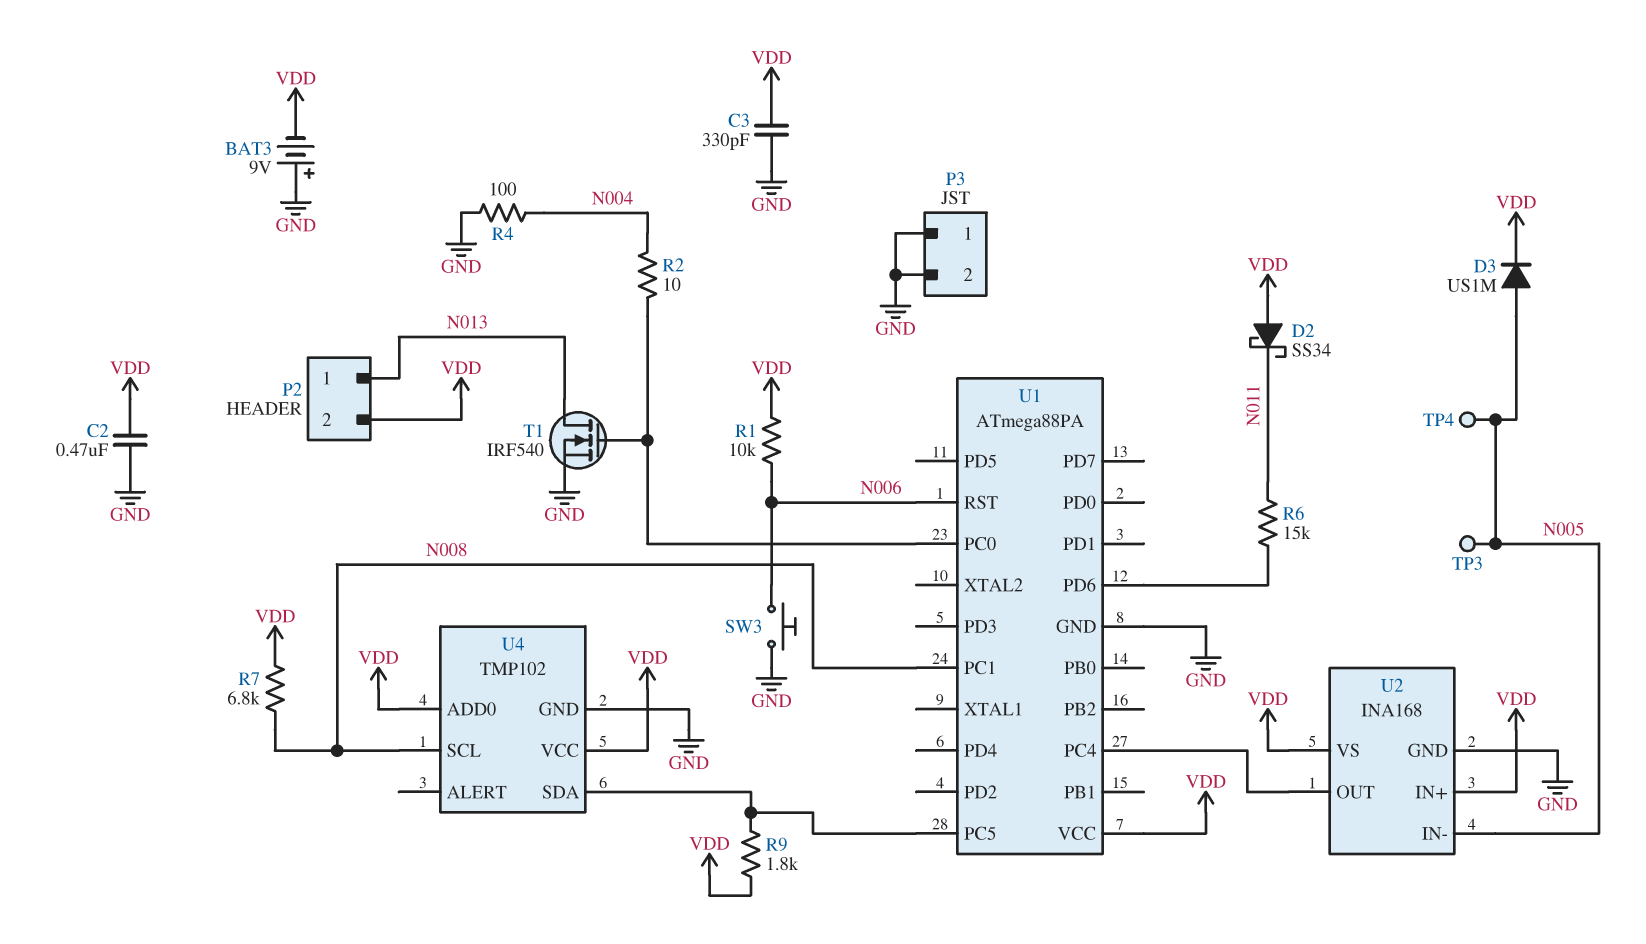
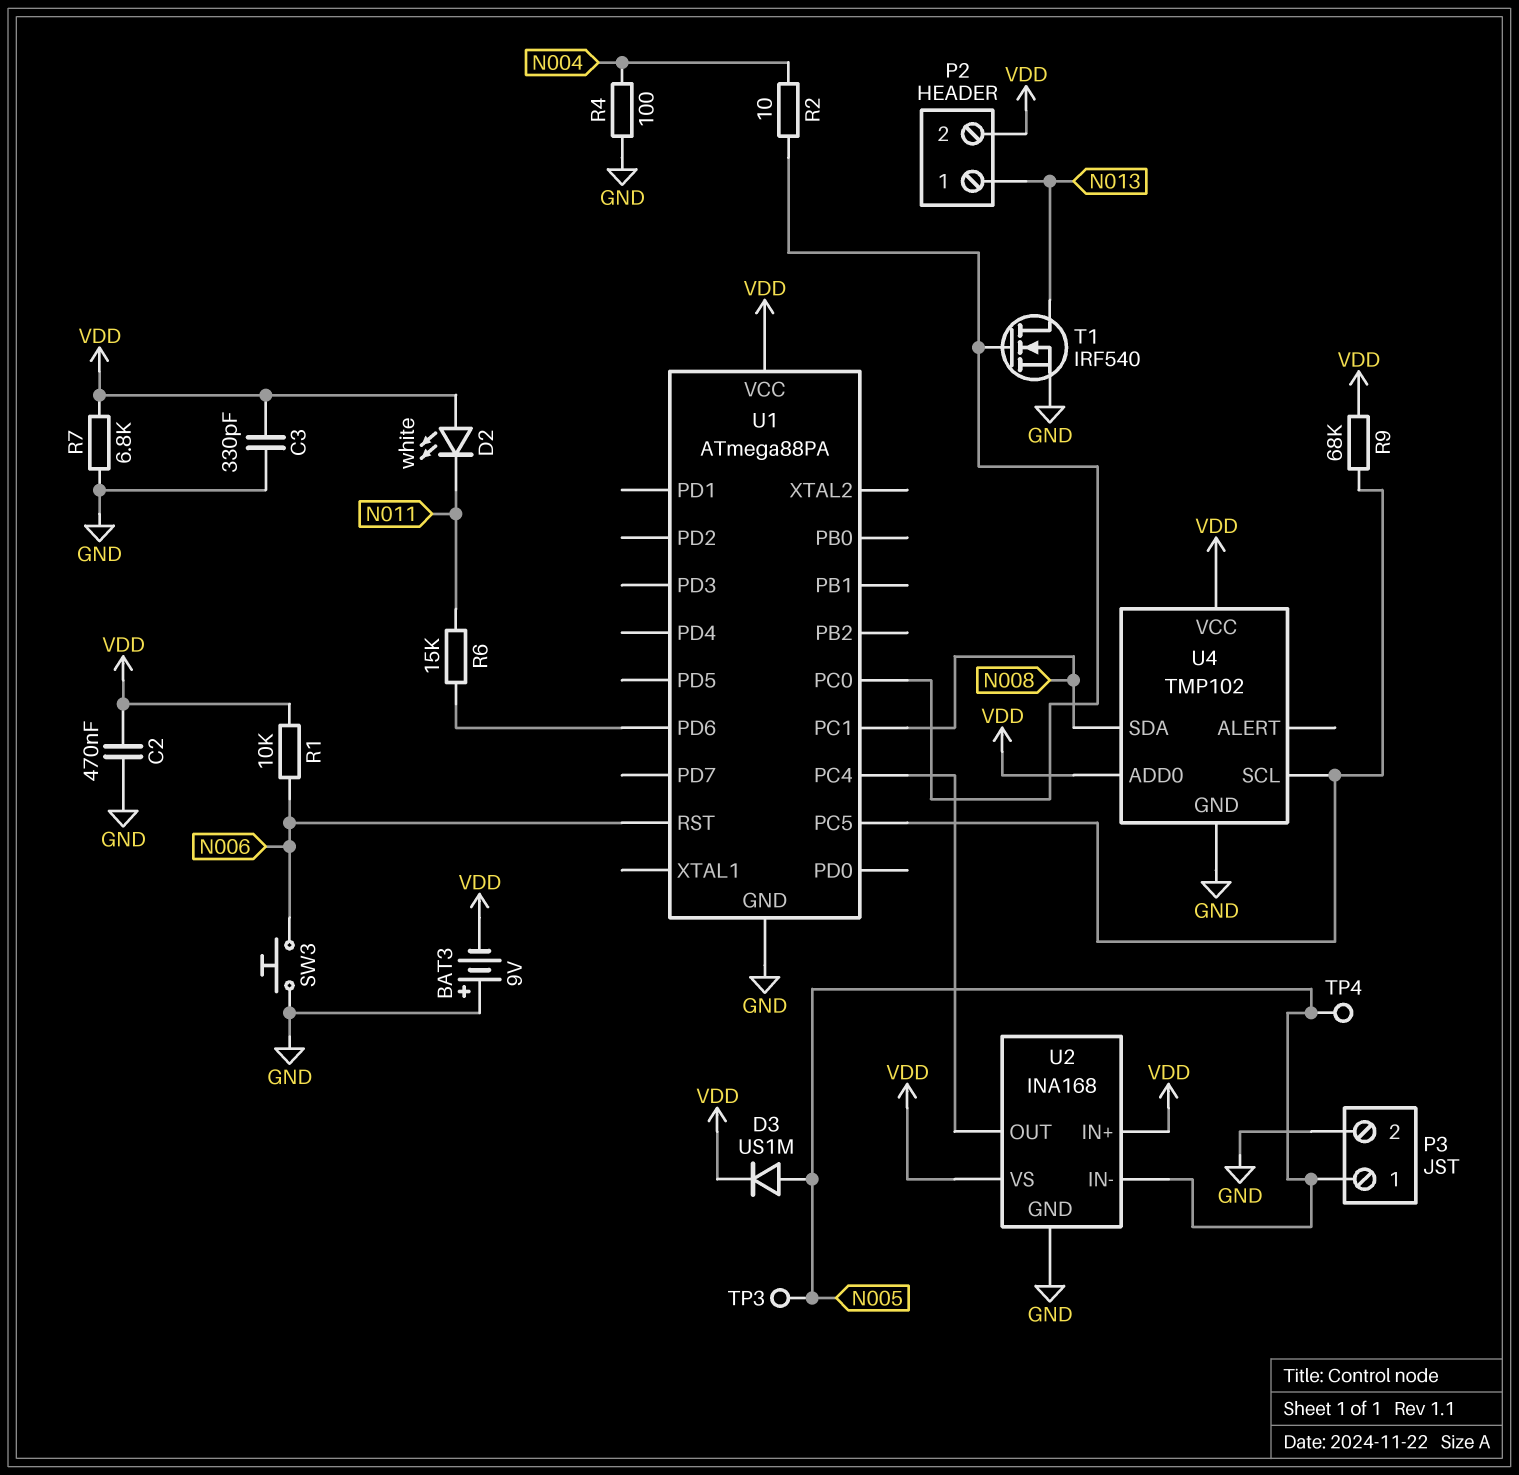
D2: schottky SS34 (A VDD, K N011) -> LED white (A VDD, K N011)
P3 pin 1: GND -> N005
R7: 6.8k (N008, VDD) -> 6.8k (GND, VDD)
R9: 1.8k (U1/PC5, VDD) -> 68k (U1/PC5, VDD)
U4 pin SCL: N008 -> U1/PC5
U4 pin SDA: U1/PC5 -> N008

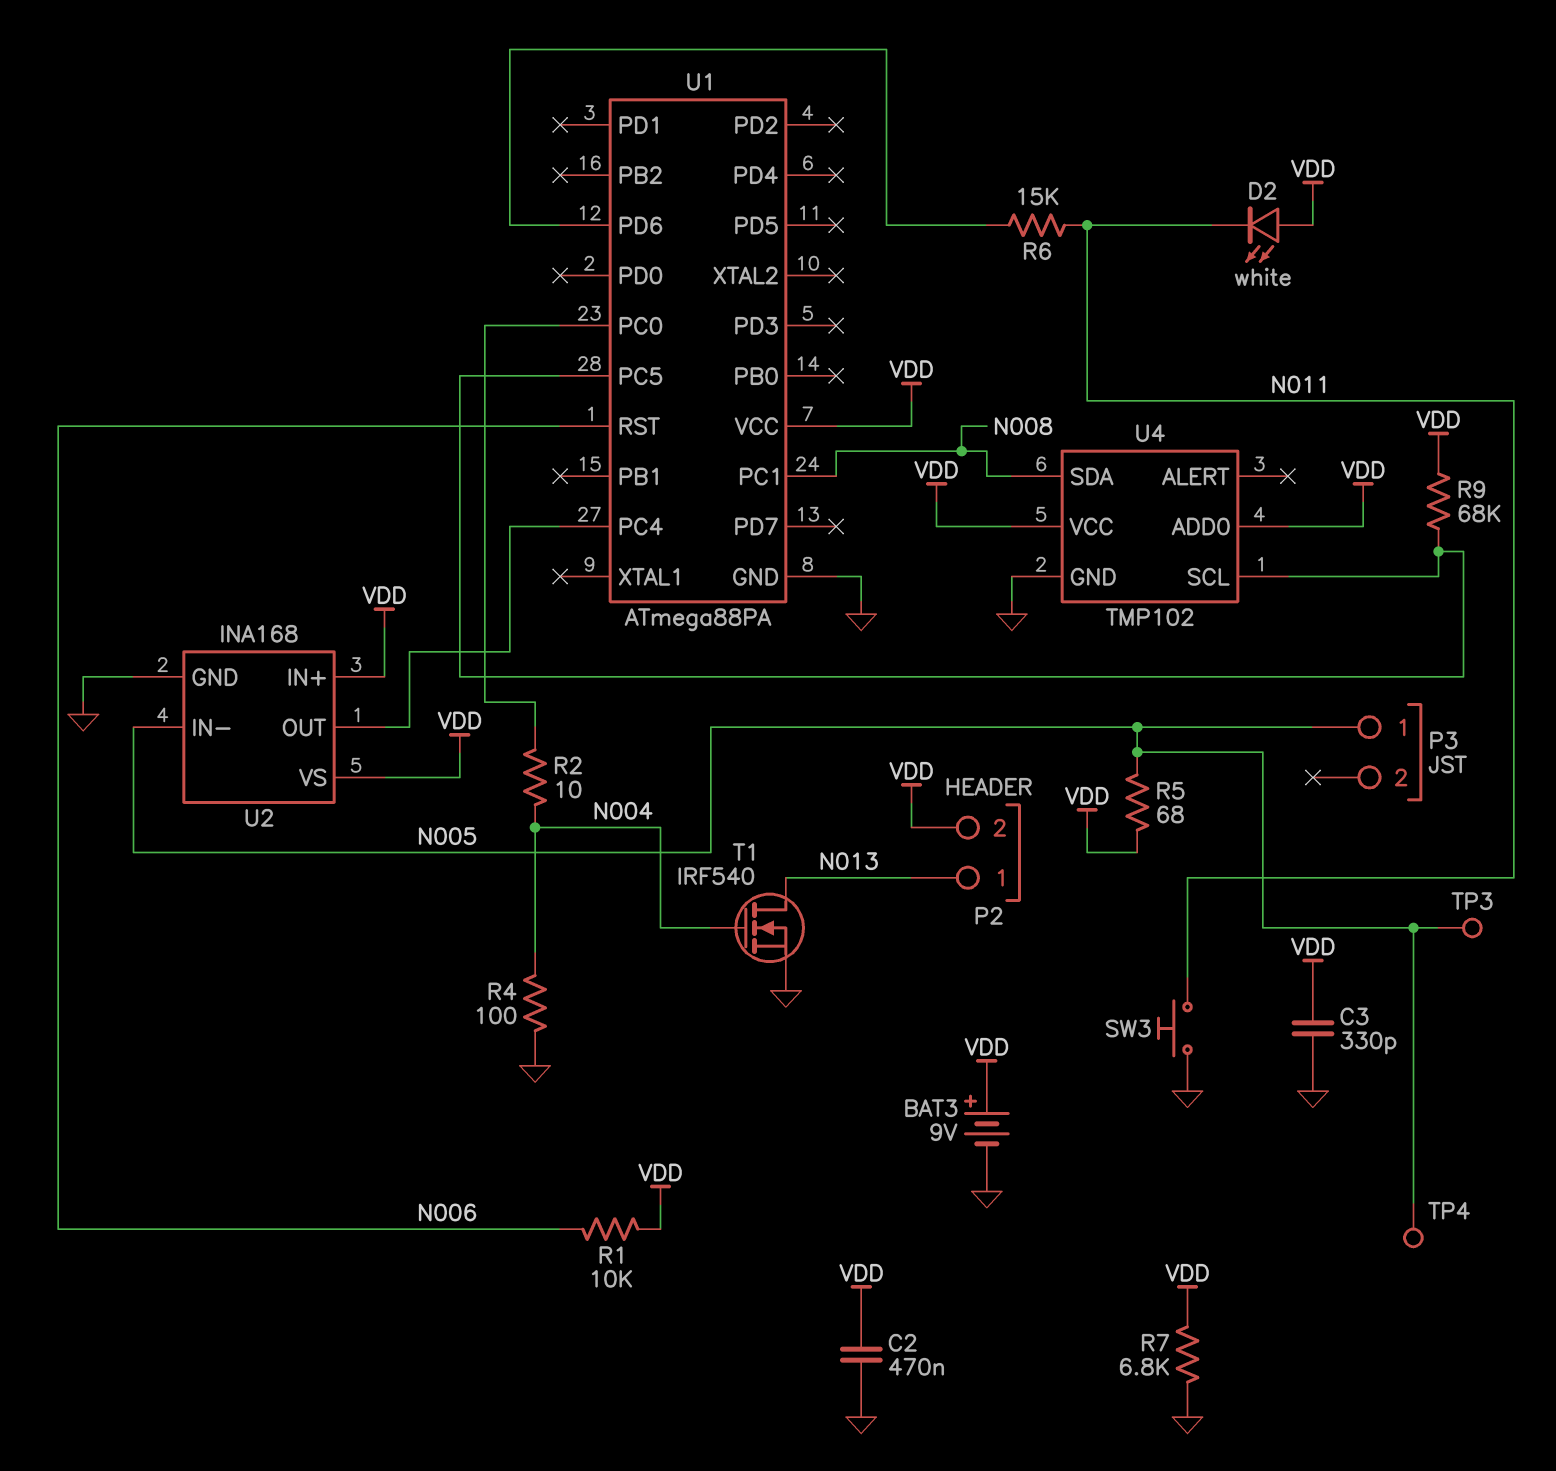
BAT3: 9V (plus GND, minus VDD) -> 9V (plus VDD, minus GND)
D3: diode US1M (A N005, K VDD) -> none
P3 pin 2: GND -> none
R5: none -> 68 (N005, VDD)
SW3: button (GND, N006) -> button (GND, N011)
T1: NMOS IRF540 (G U1/PC0, D N013, S GND) -> NMOS IRF540 (G N004, D N013, S GND)

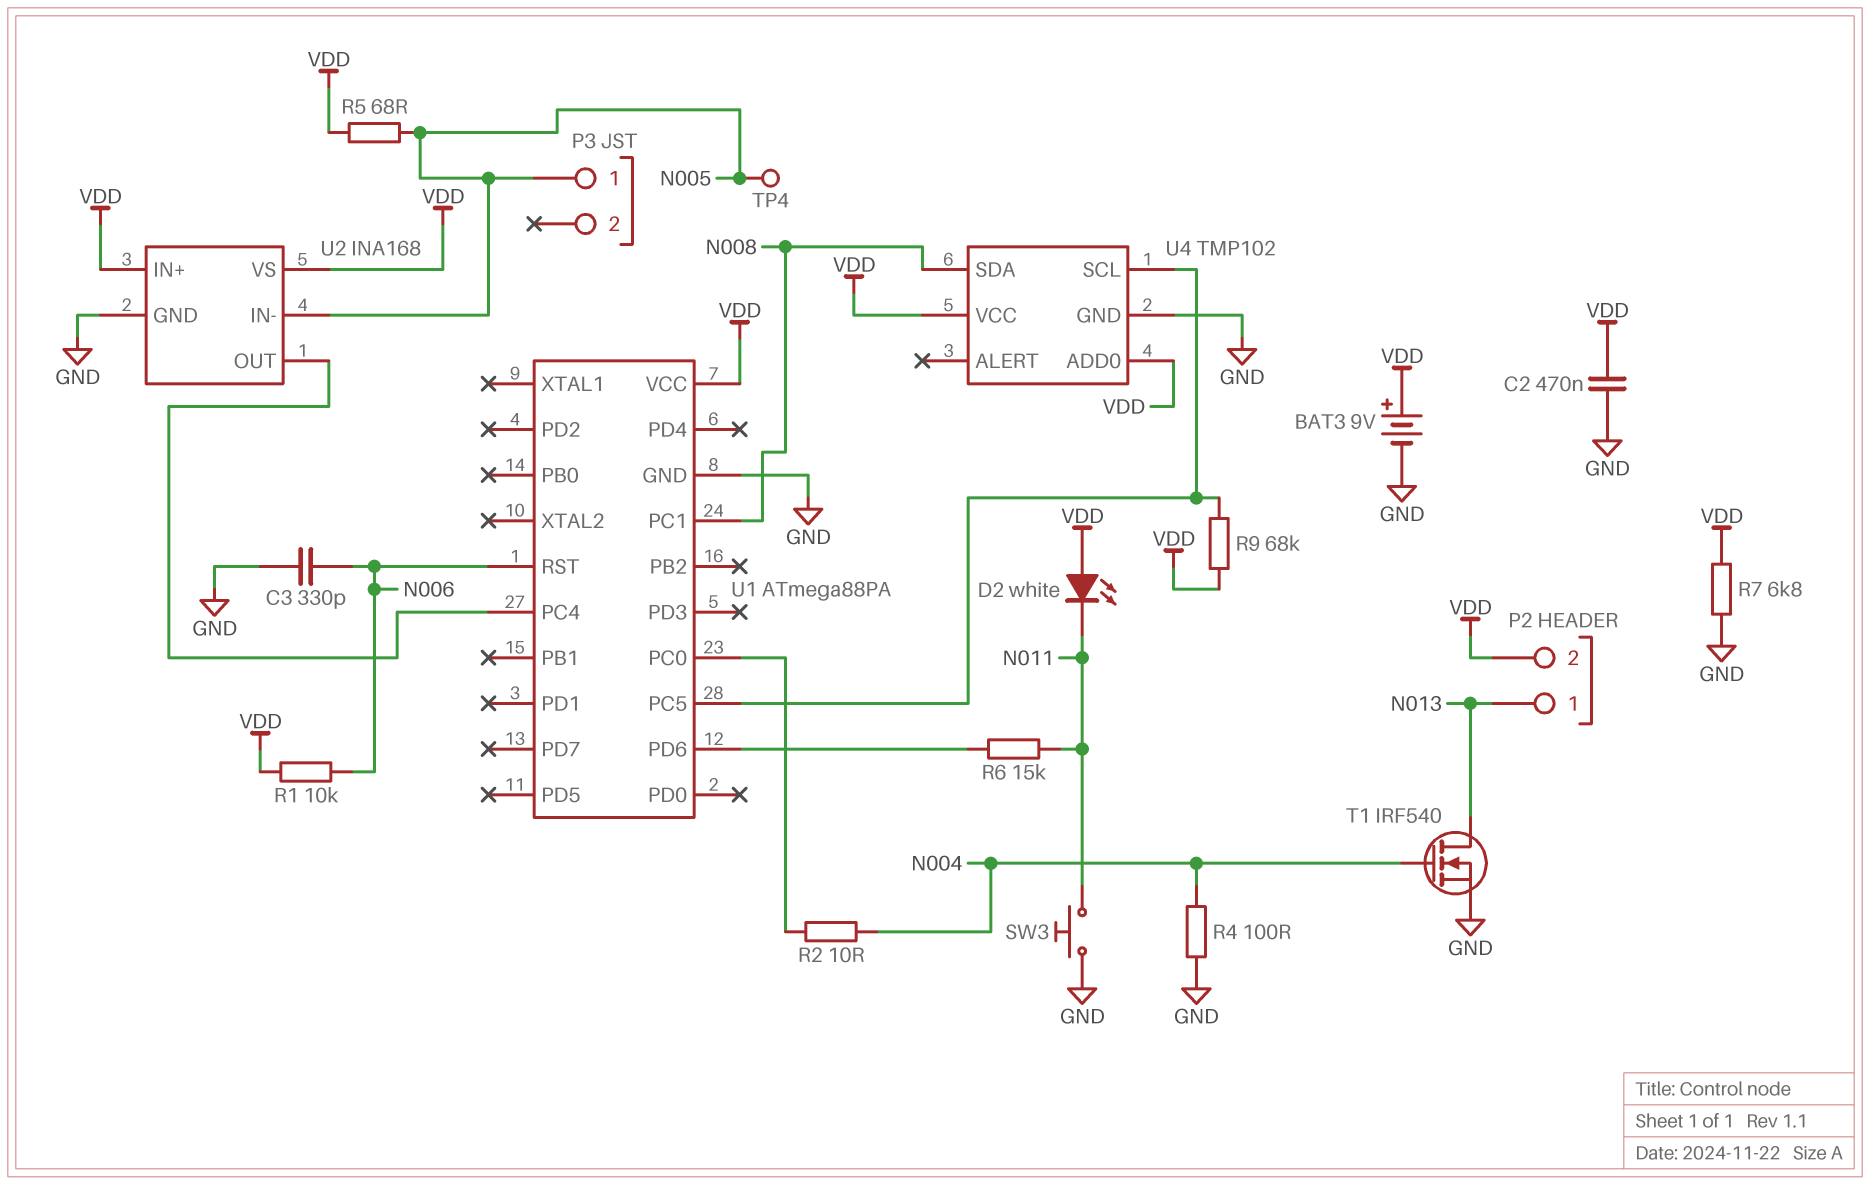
C3: 330pF (GND, VDD) -> 330pF (GND, N006)
TP3: test point (N005) -> none

